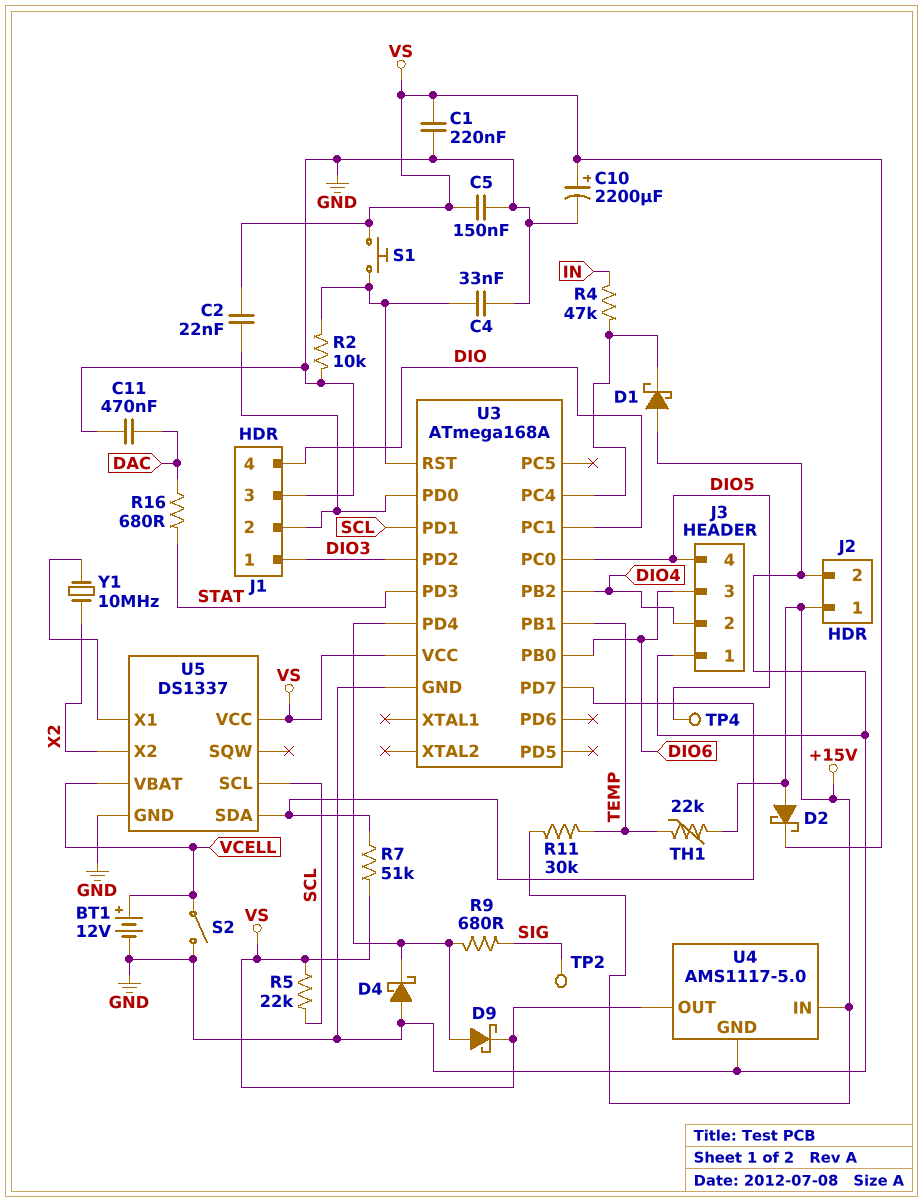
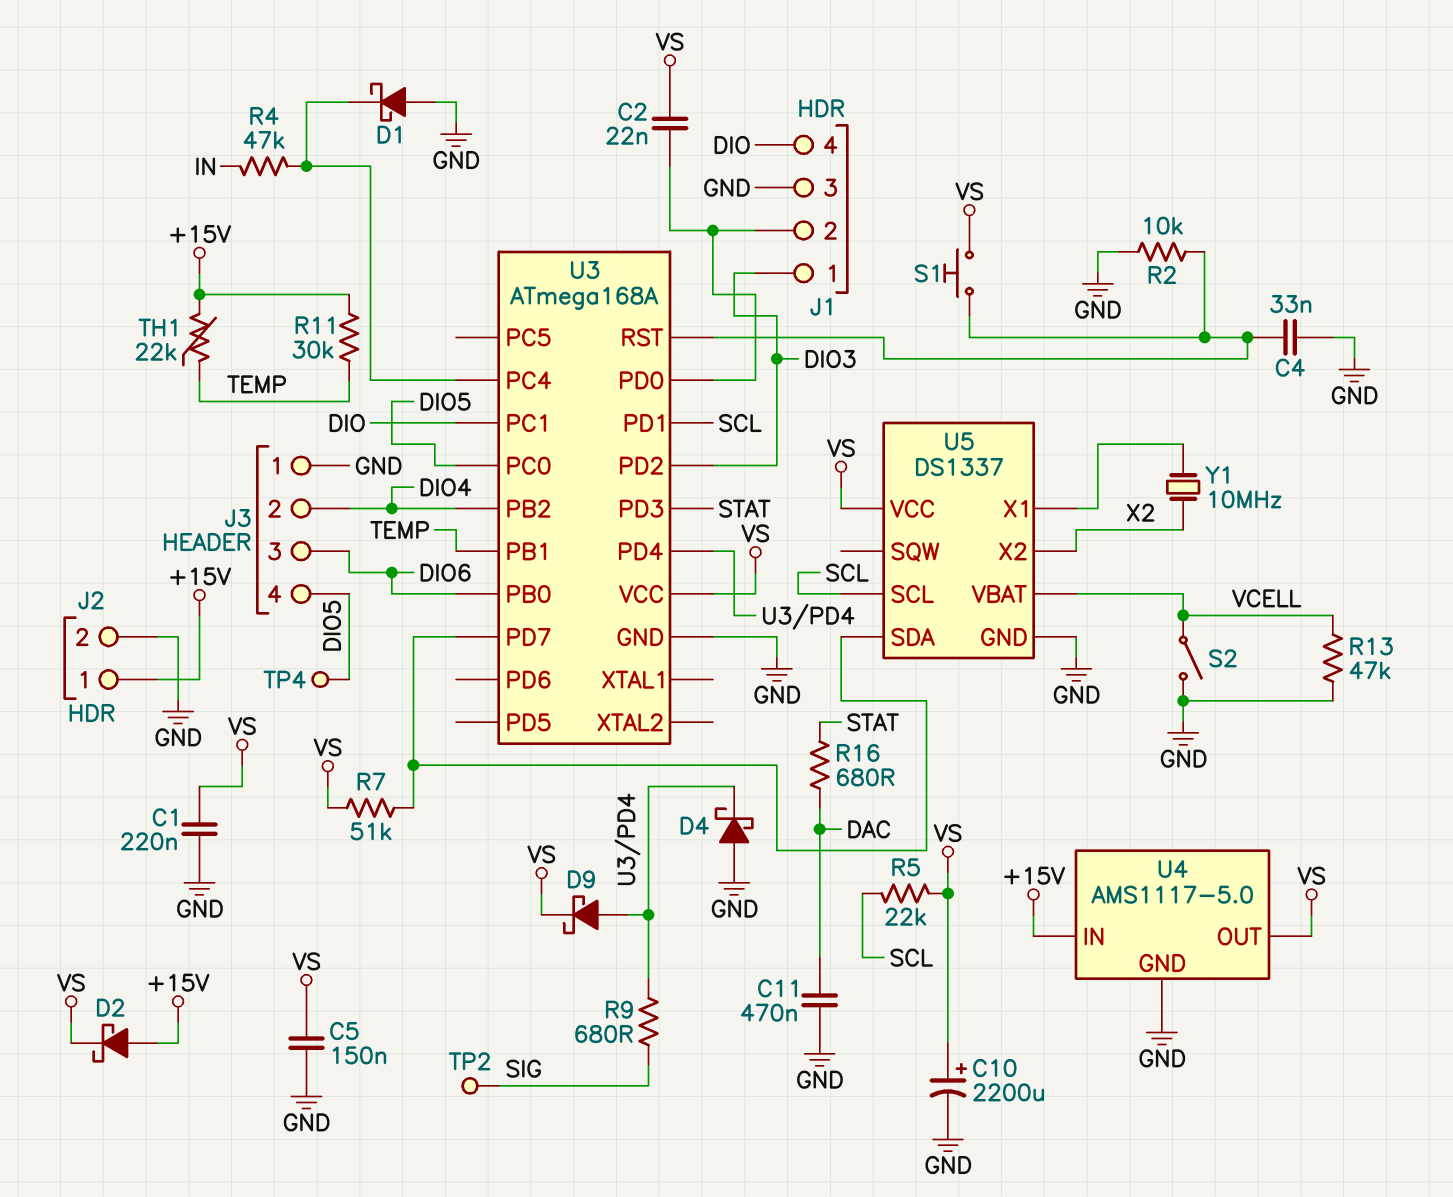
BT1: 12V (plus VCELL, minus GND) -> none
R13: none -> 47k (GND, VCELL)

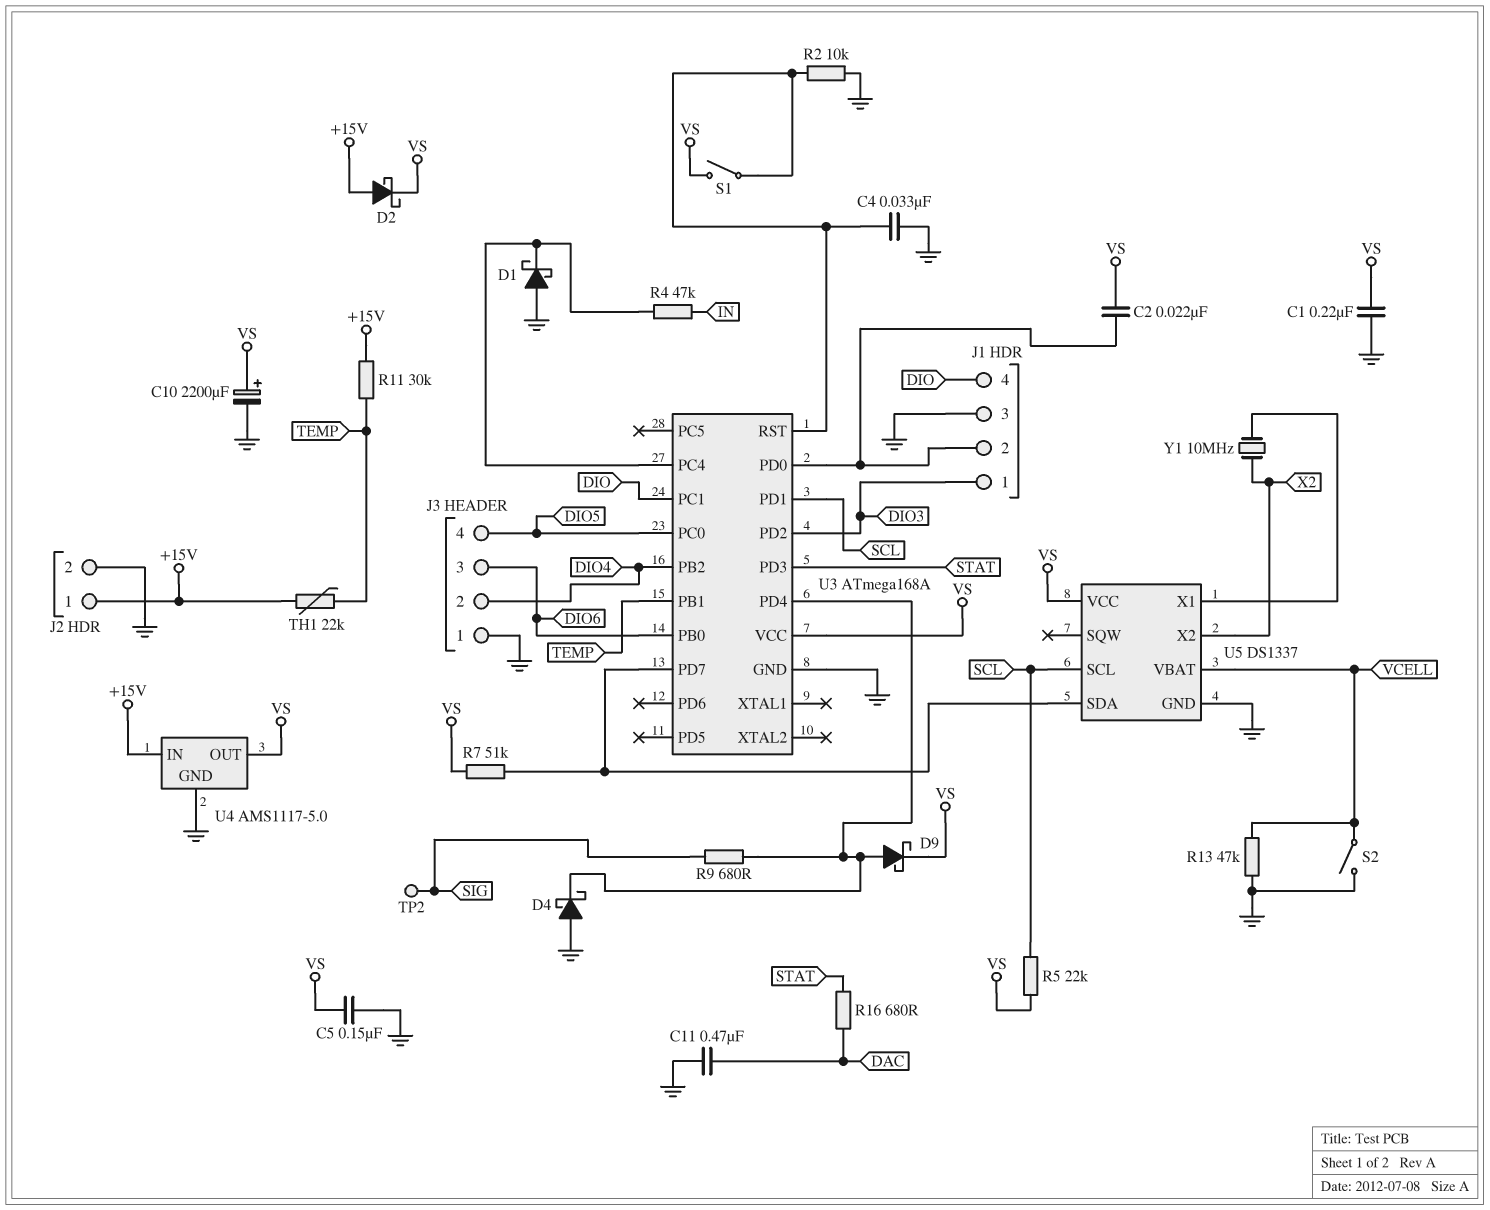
S1: button (U3/RST, VS) -> switch (U3/RST, VS)
TP4: test point (DIO5) -> none

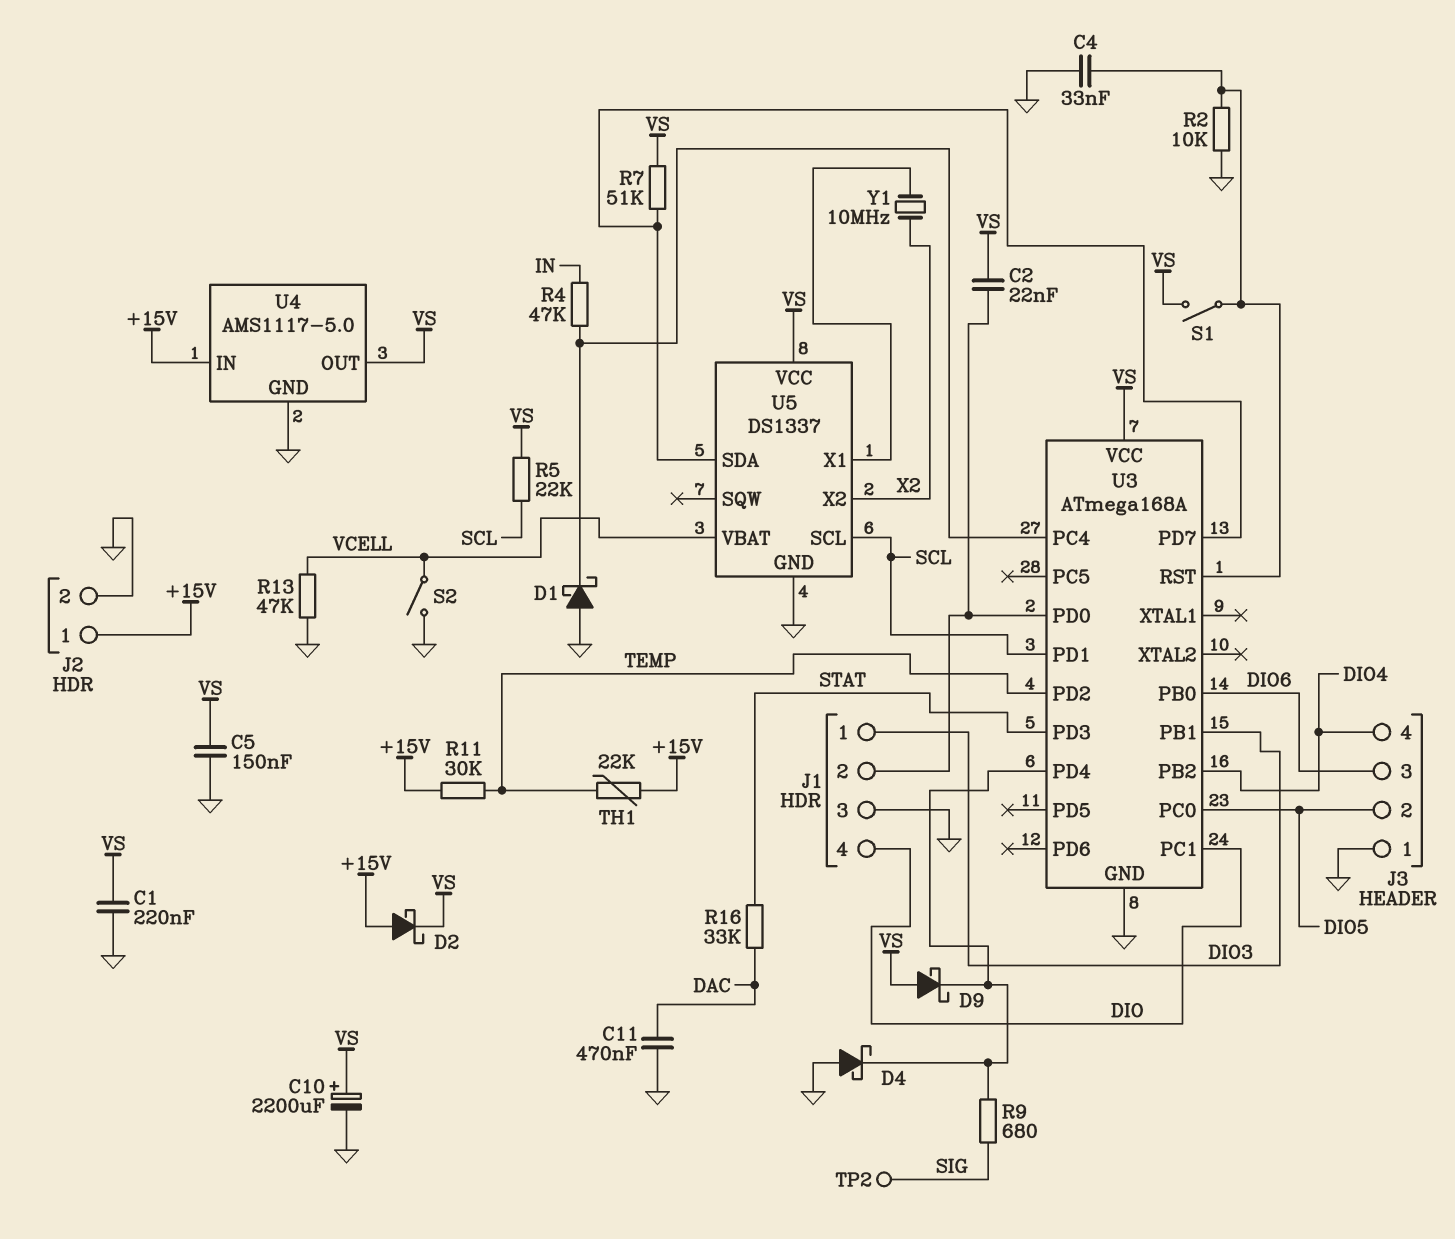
D9: schottky (A U3/PD4, K VS) -> schottky (A VS, K U3/PD4)
J3 pin 2: DIO4 -> DIO5
J3 pin 4: DIO5 -> DIO4
R16: 680 (DAC, STAT) -> 33k (DAC, STAT)
U3 pin PB1: TEMP -> DIO3
U3 pin PD2: DIO3 -> TEMP

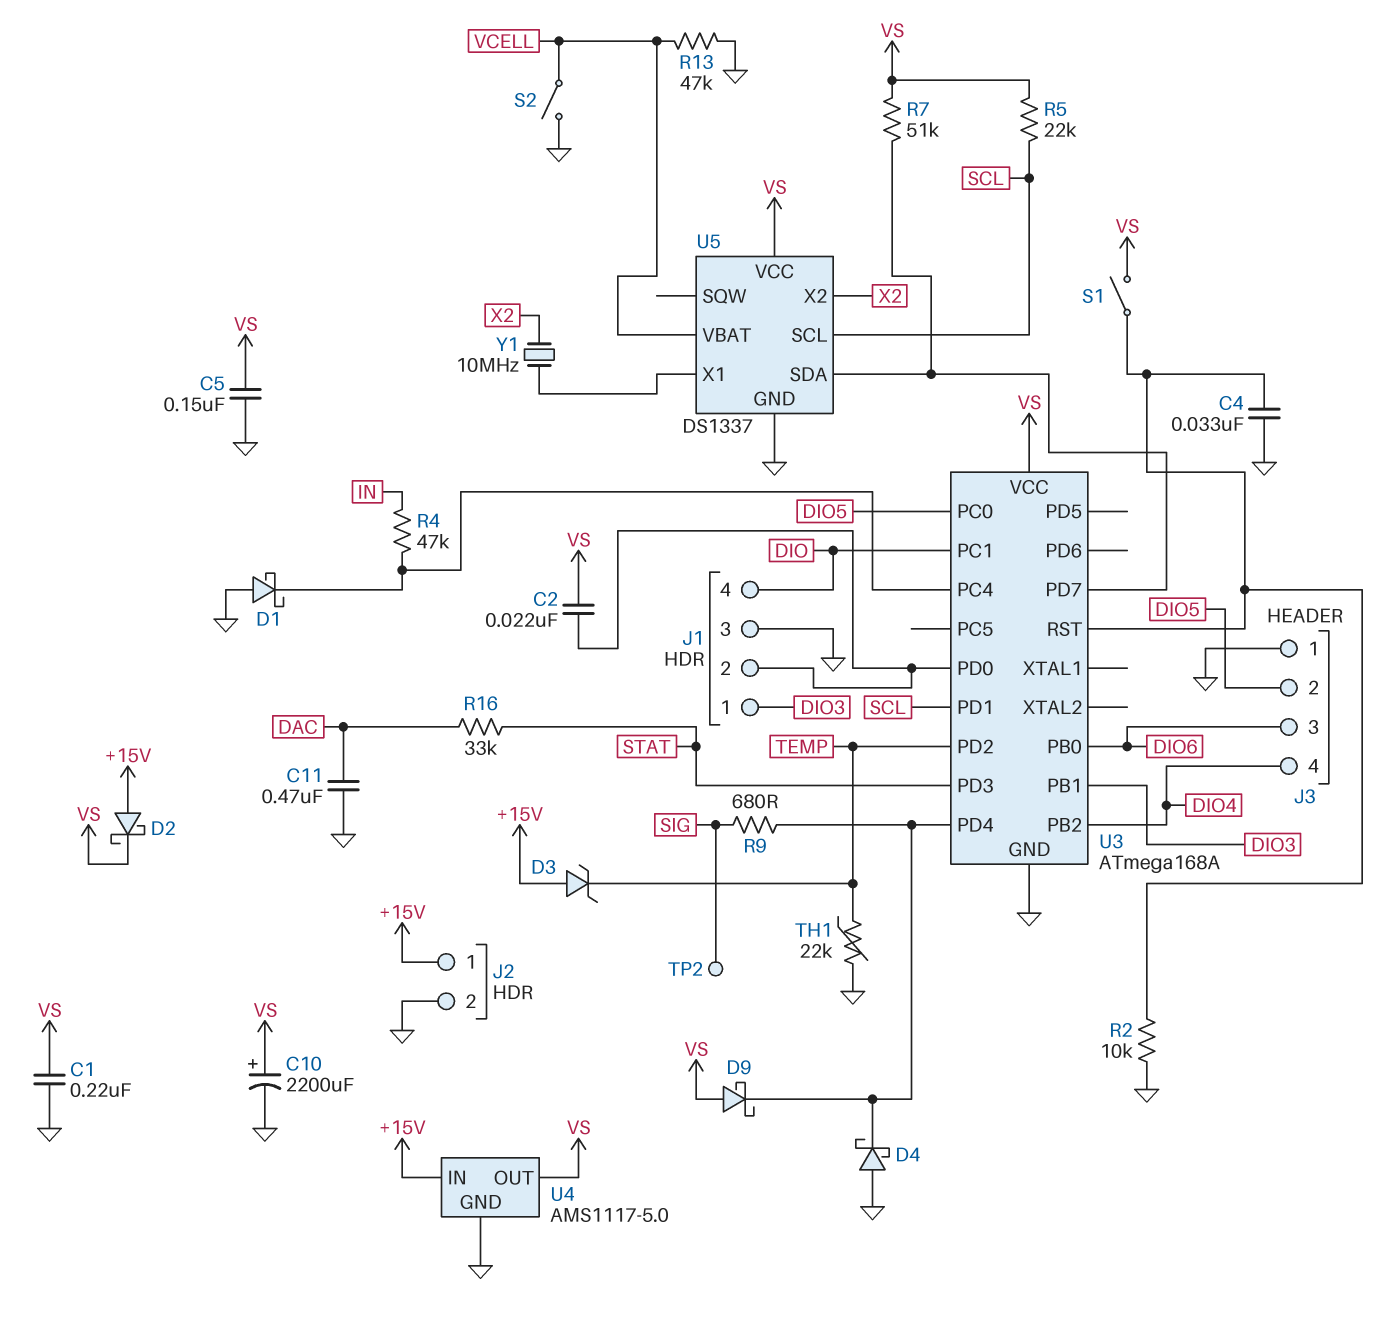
D3: none -> zener (A +15V, K TEMP)
R11: 30k (+15V, TEMP) -> none
TH1: 22k (+15V, TEMP) -> 22k (GND, TEMP)

